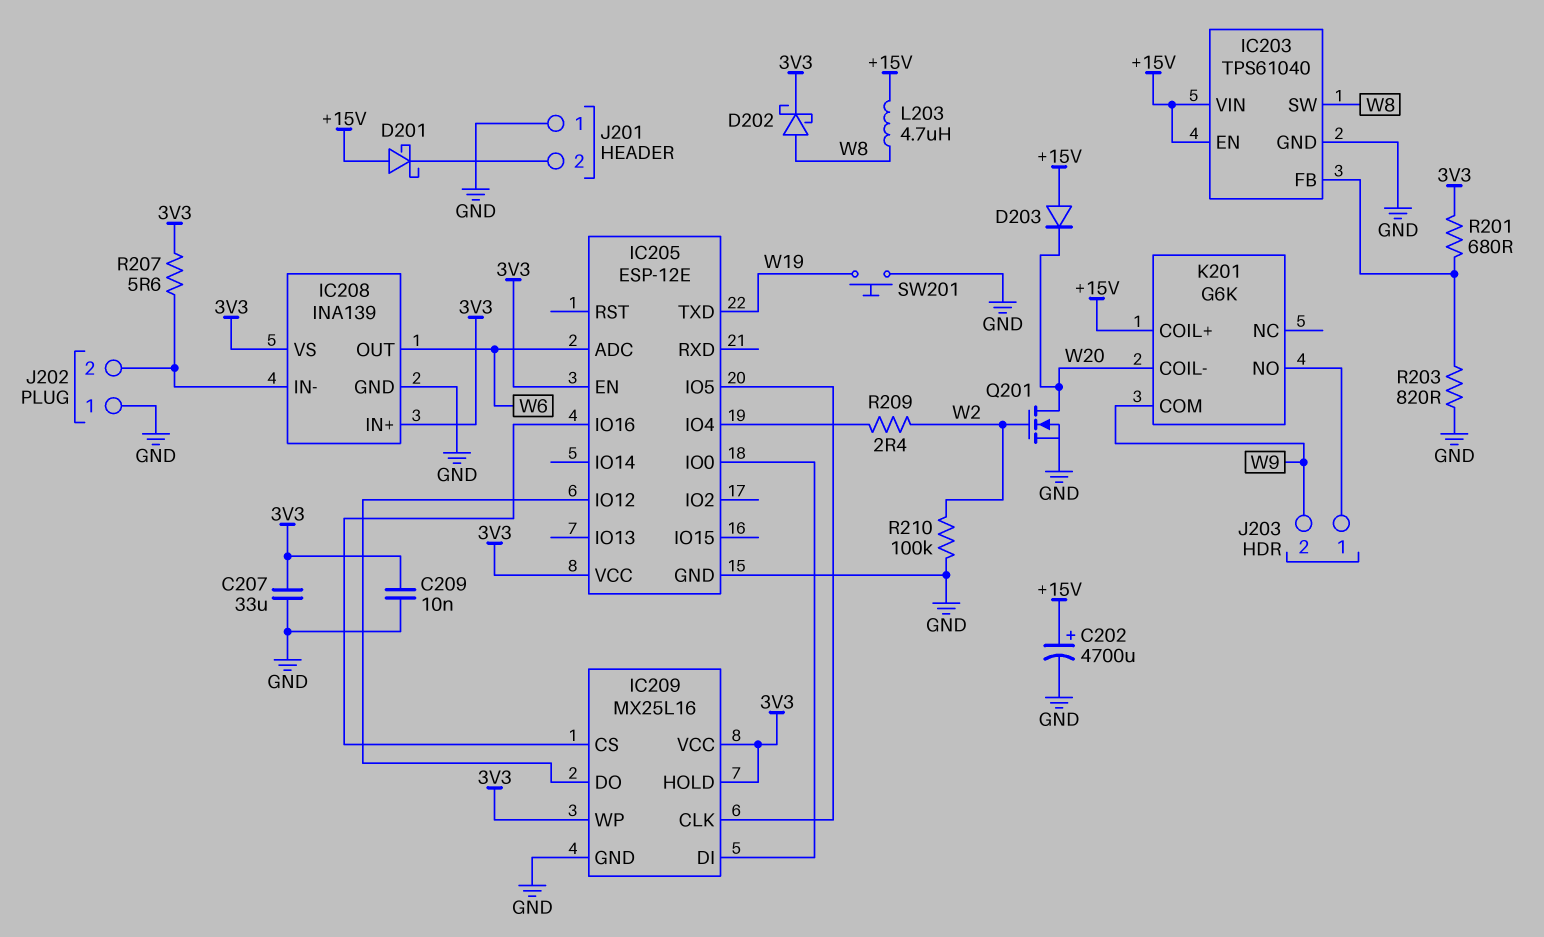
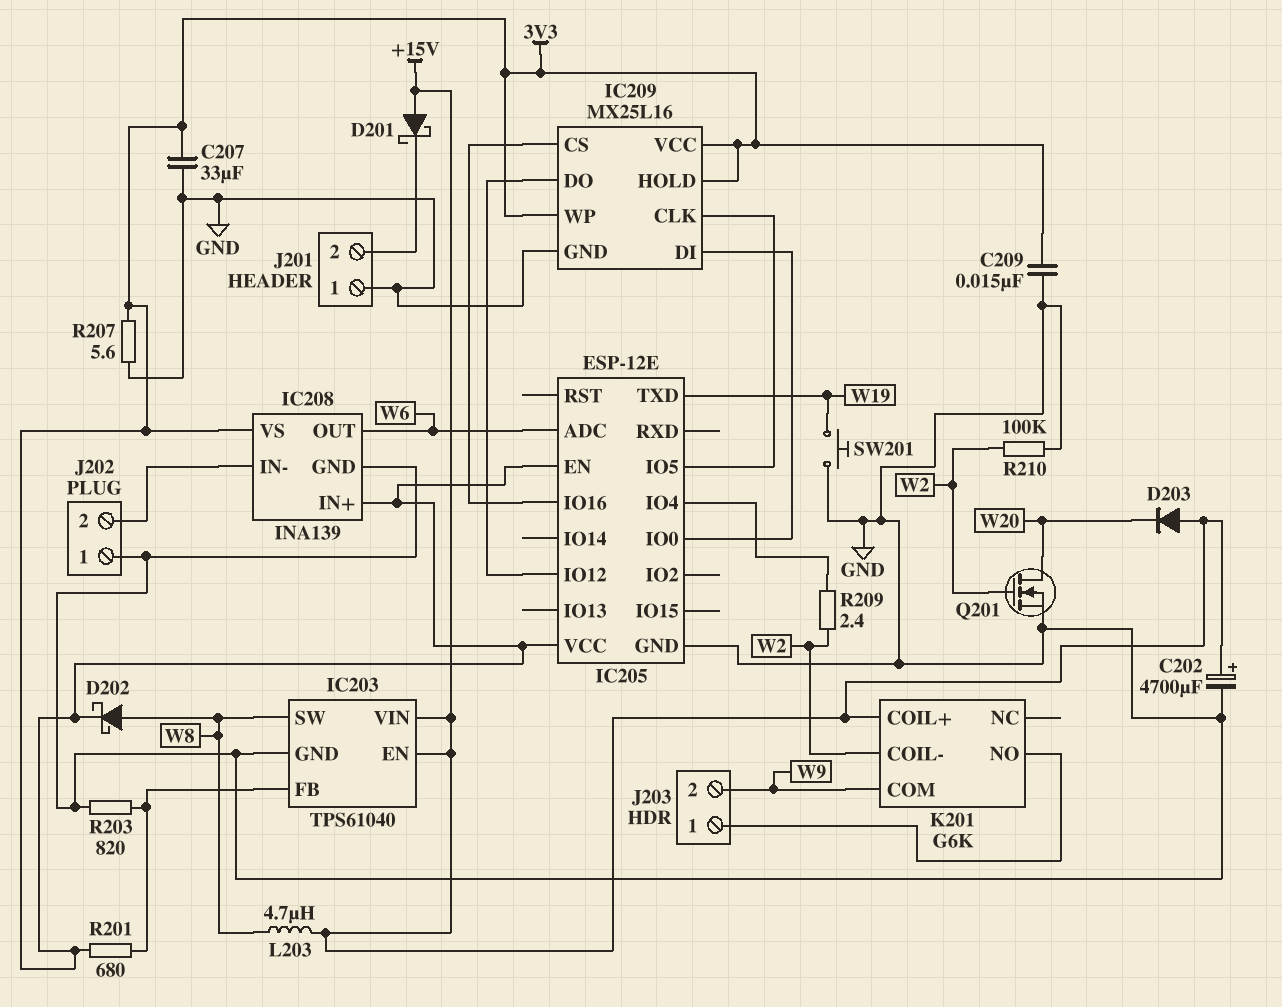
C209: 10nF (3V3, GND) -> 15nF (3V3, GND)
K201 pin COIL-: W20 -> W2
R207: 5.6 (3V3, IC208/IN-) -> 5.6 (3V3, GND)

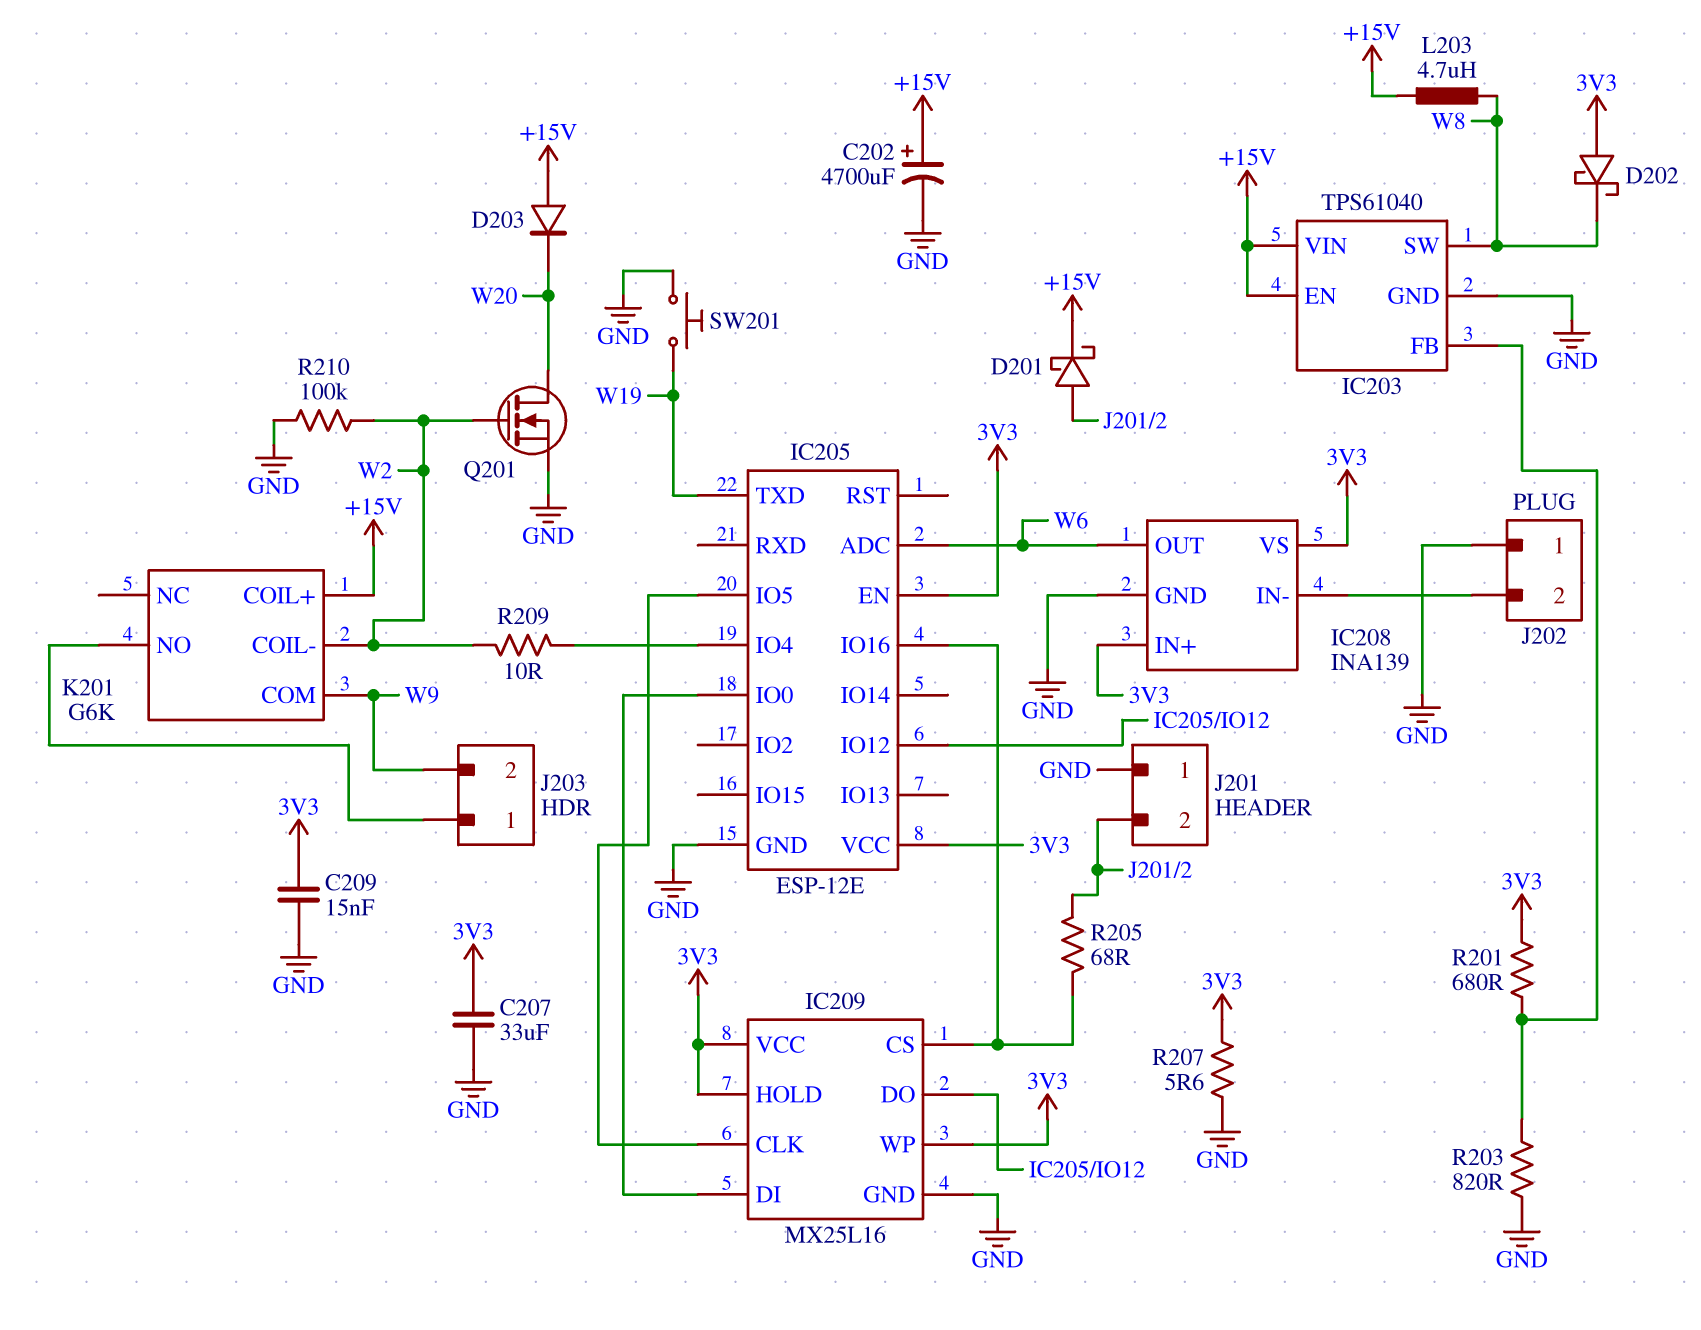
D201: schottky (A +15V, K J201/2) -> schottky (A J201/2, K +15V)
D202: schottky (A W8, K 3V3) -> schottky (A 3V3, K W8)
R205: none -> 68 (IC205/IO16, J201/2)
R209: 2.4 (IC205/IO4, W2) -> 10 (IC205/IO4, W2)

